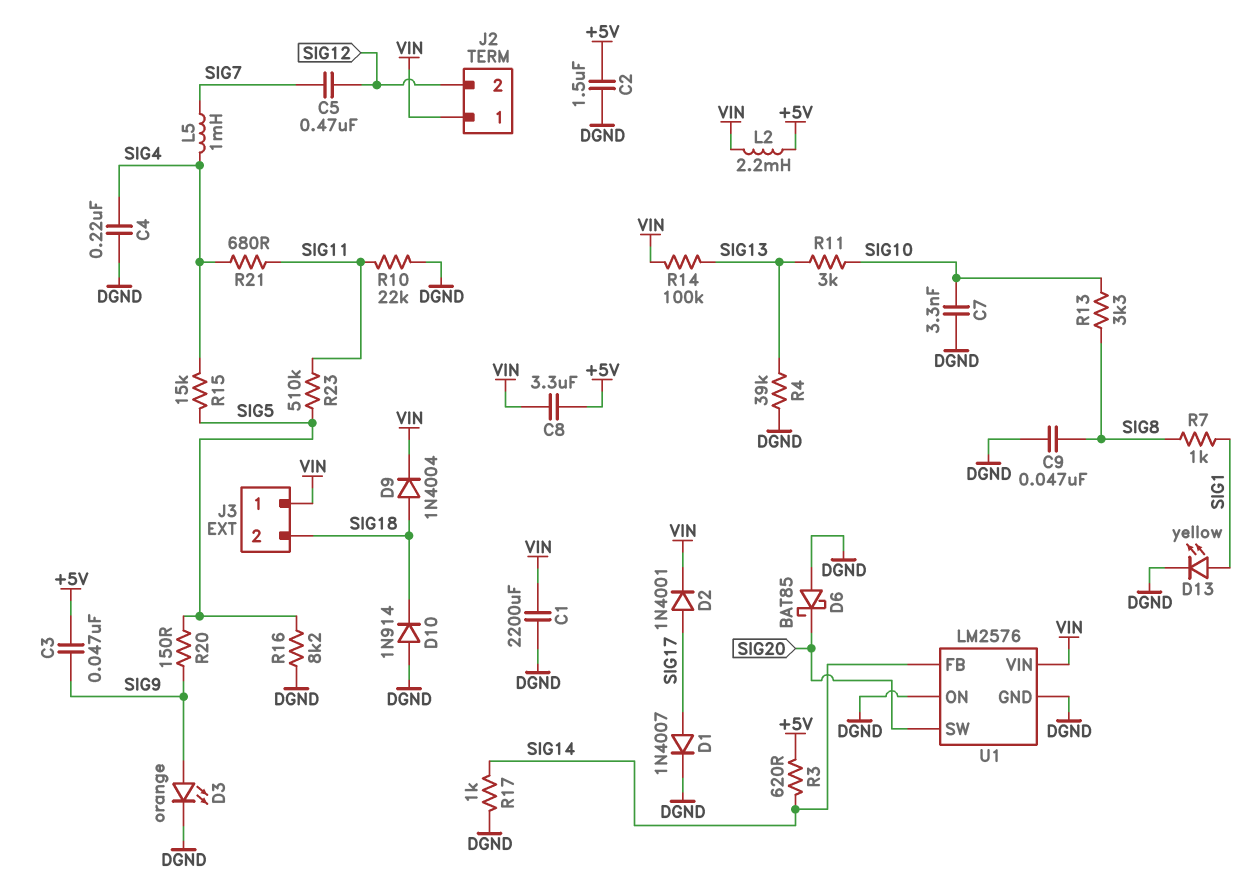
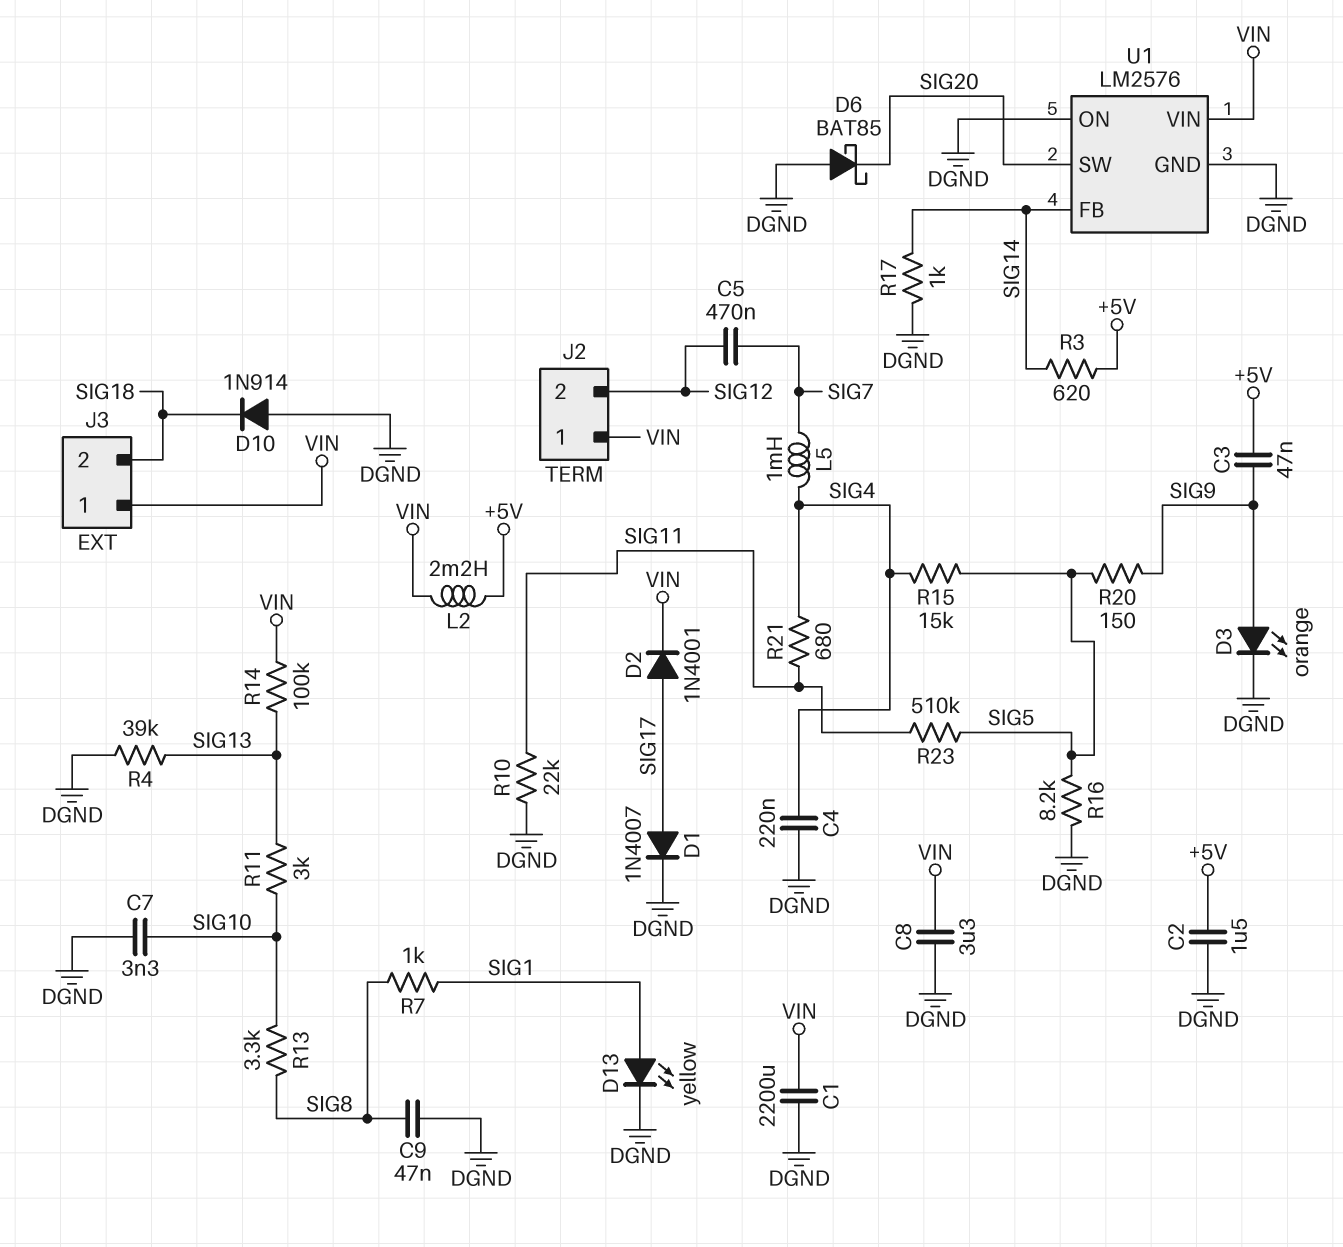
C8: 3.3uF (+5V, VIN) -> 3.3uF (DGND, VIN)
D9: diode 1N4004 (A SIG18, K VIN) -> none

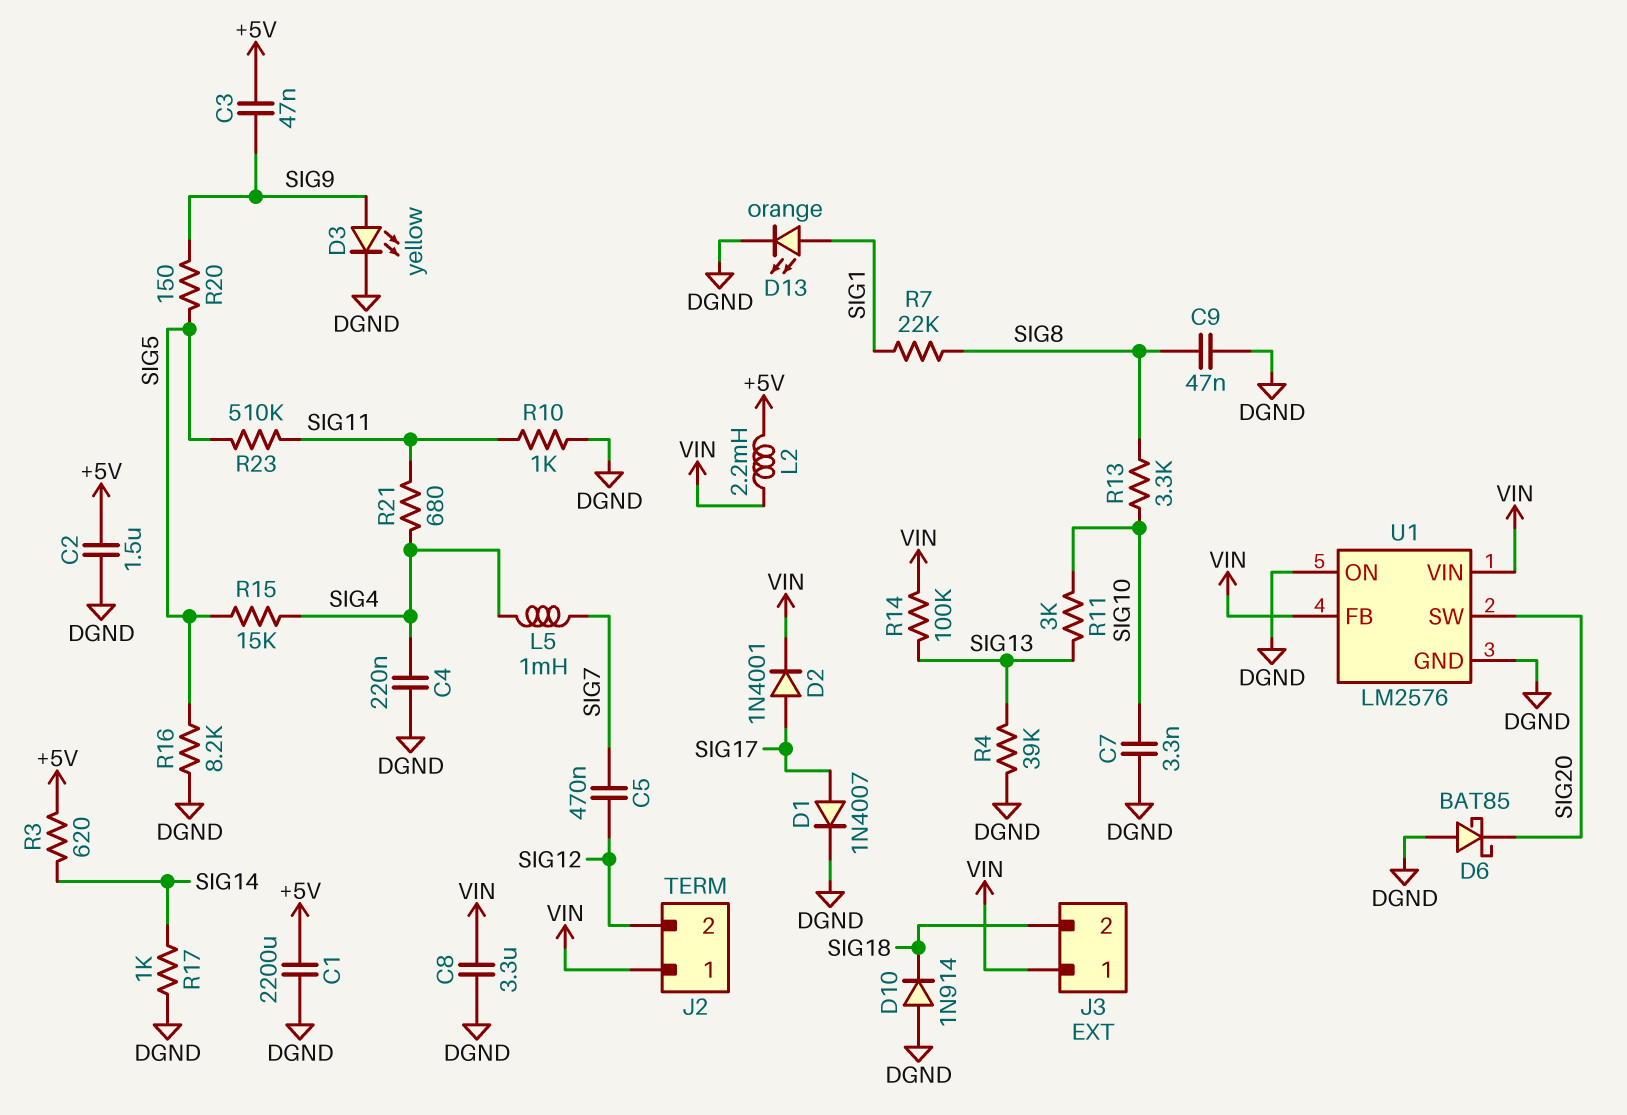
C1: 2200uF (DGND, VIN) -> 2200uF (+5V, DGND)
D3: LED orange (A SIG9, K DGND) -> LED yellow (A SIG9, K DGND)
D13: LED yellow (A SIG1, K DGND) -> LED orange (A SIG1, K DGND)
R7: 1k (SIG1, SIG8) -> 22k (SIG1, SIG8)
R10: 22k (DGND, SIG11) -> 1k (DGND, SIG11)
U1 pin FB: SIG14 -> VIN

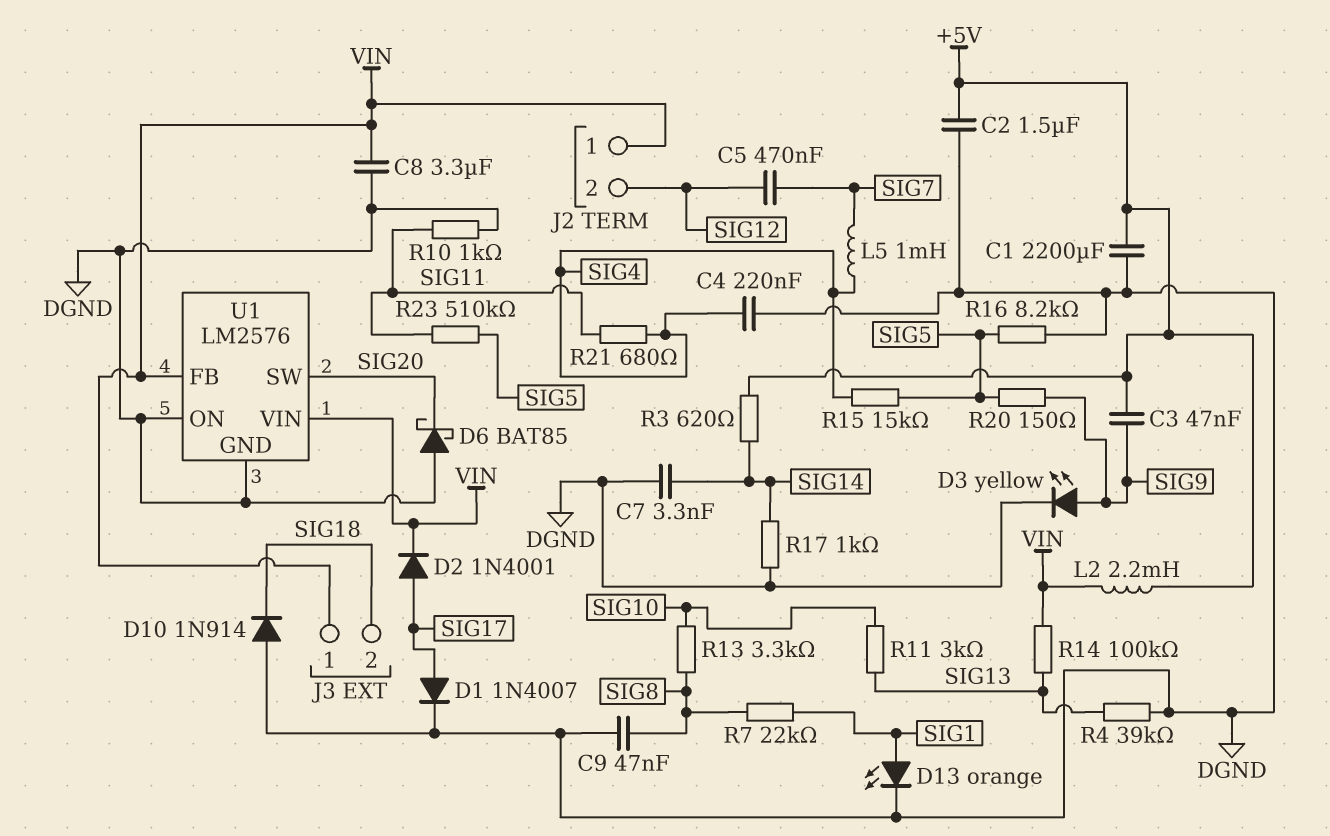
C7: 3.3nF (DGND, SIG10) -> 3.3nF (DGND, SIG14)

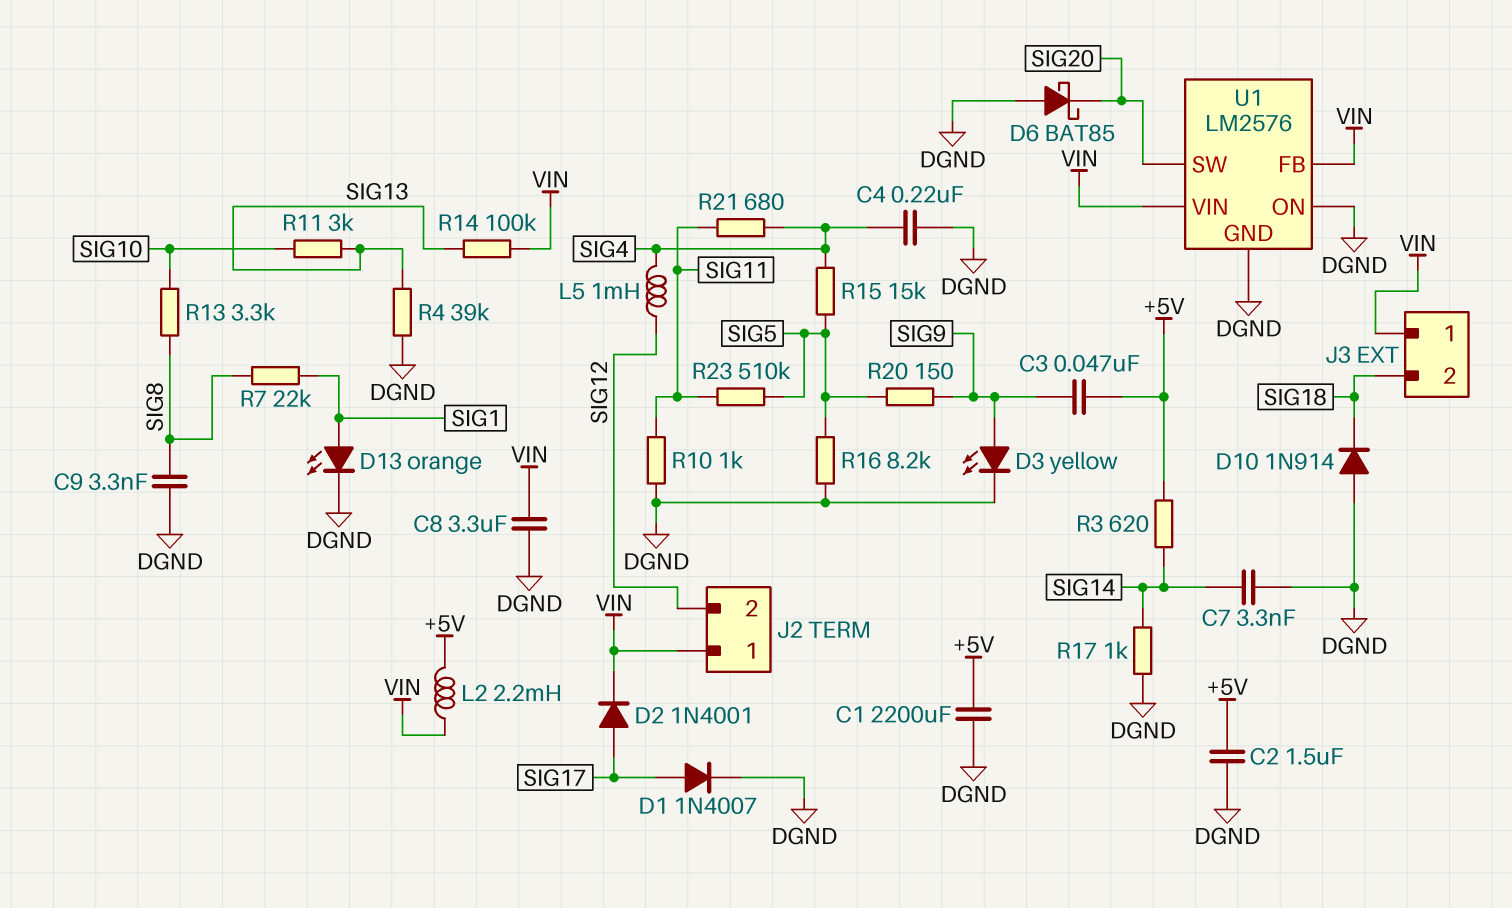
C5: 470nF (SIG7, SIG12) -> none
C9: 47nF (DGND, SIG8) -> 3.3nF (DGND, SIG8)
L5: 1mH (SIG4, SIG7) -> 1mH (SIG4, SIG12)

